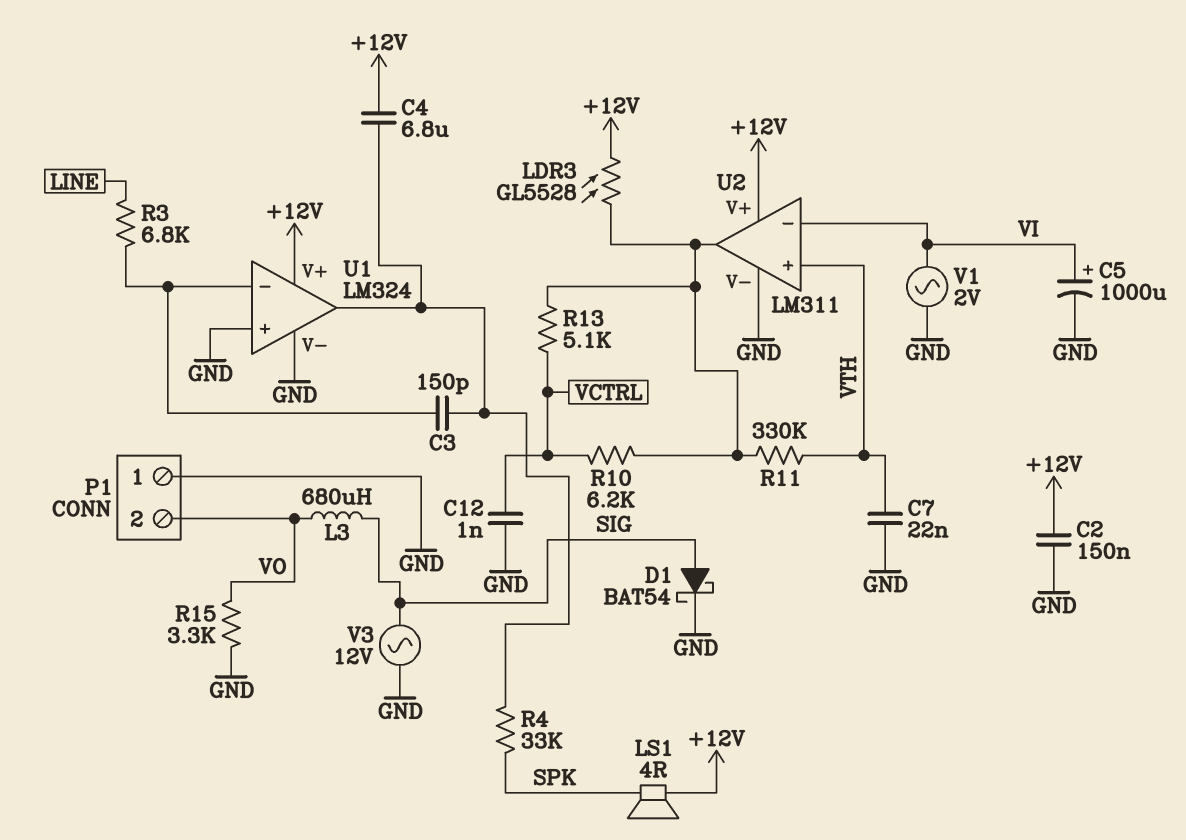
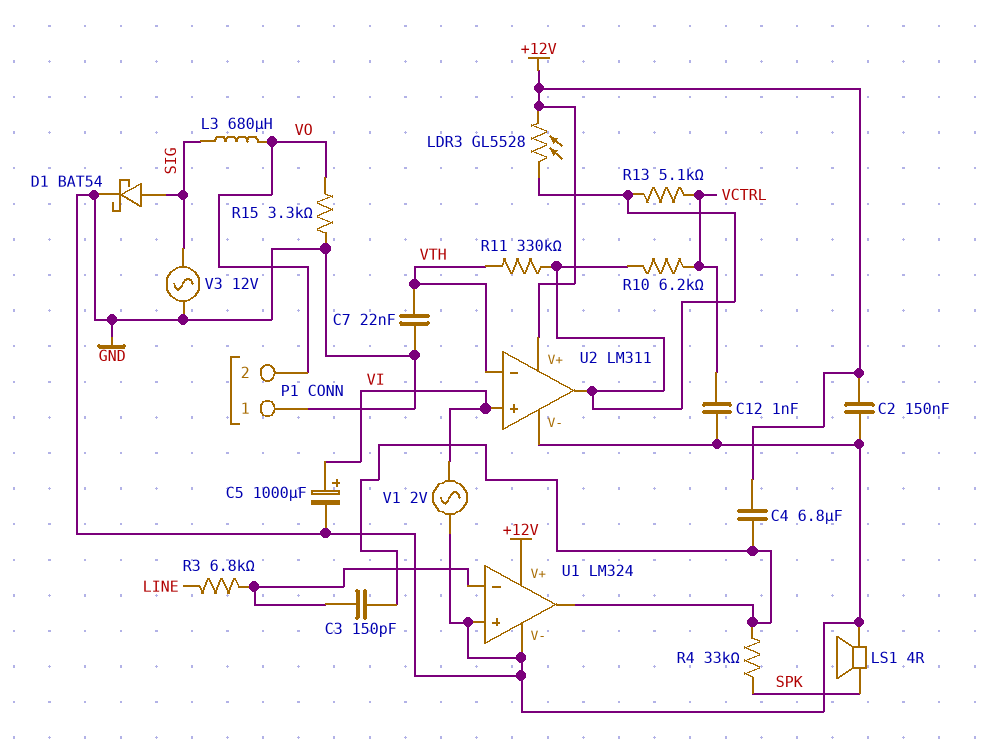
LS1: speaker 4R (+12V, SPK) -> speaker 4R (GND, SPK)
U2 pin in+: VTH -> VI
U2 pin in-: VI -> VTH

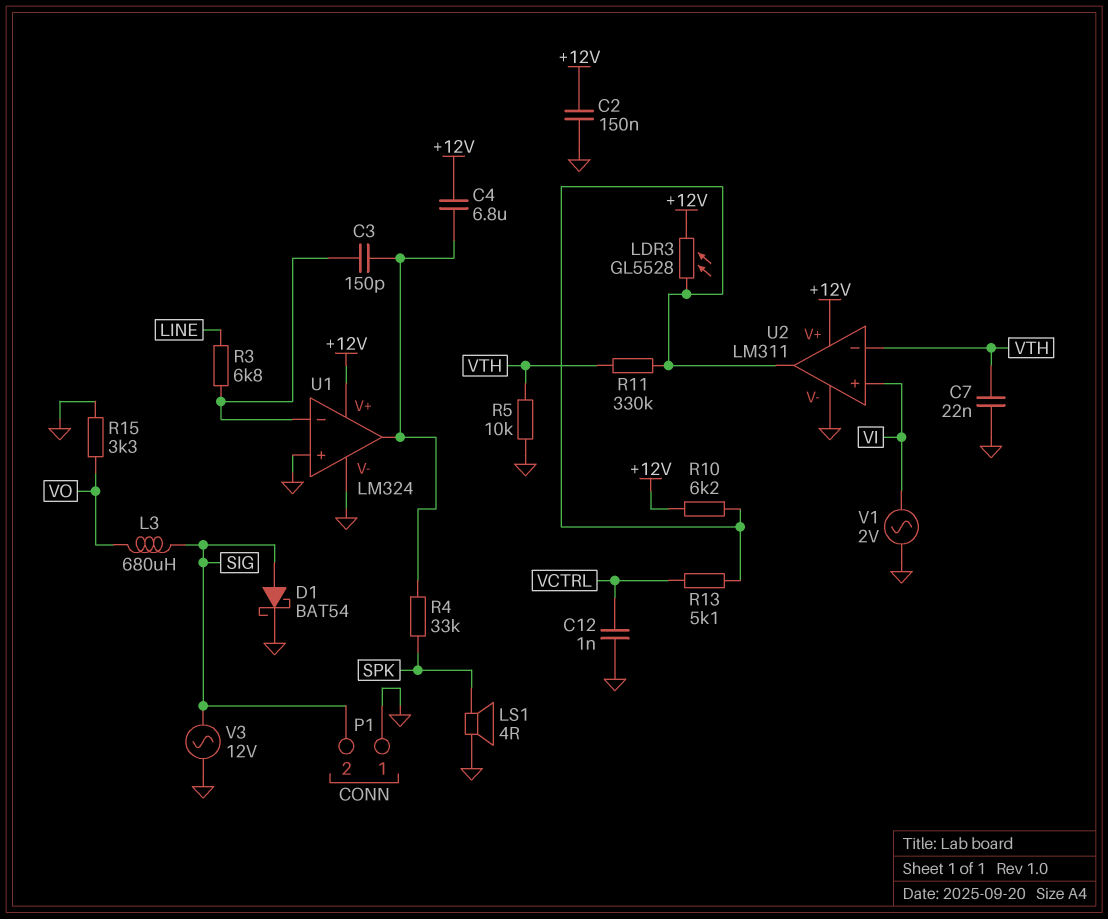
C5: 1000uF (plus VI, minus GND) -> none
P1 pin 2: VO -> SIG
R5: none -> 10k (GND, VTH)
R10: 6.2k (U2/out, VCTRL) -> 6.2k (+12V, U2/out)

